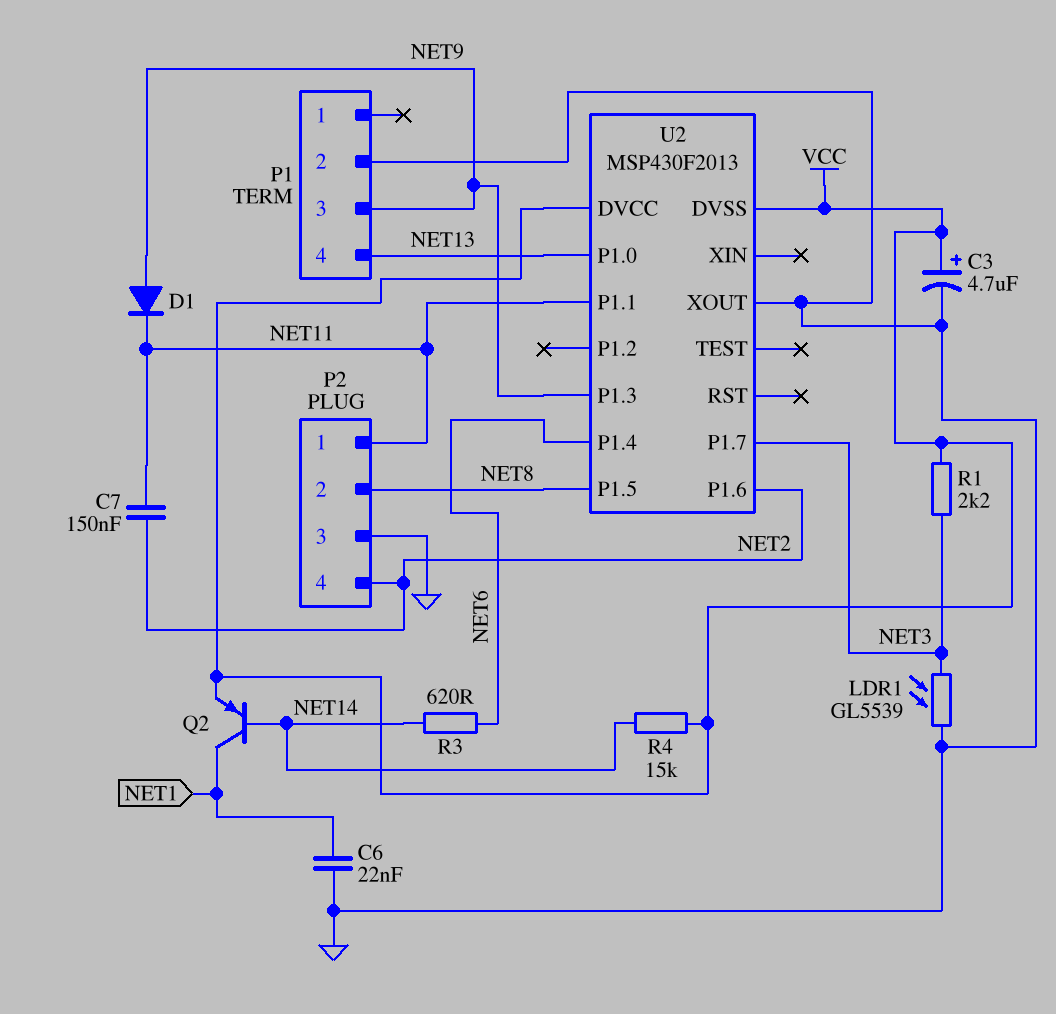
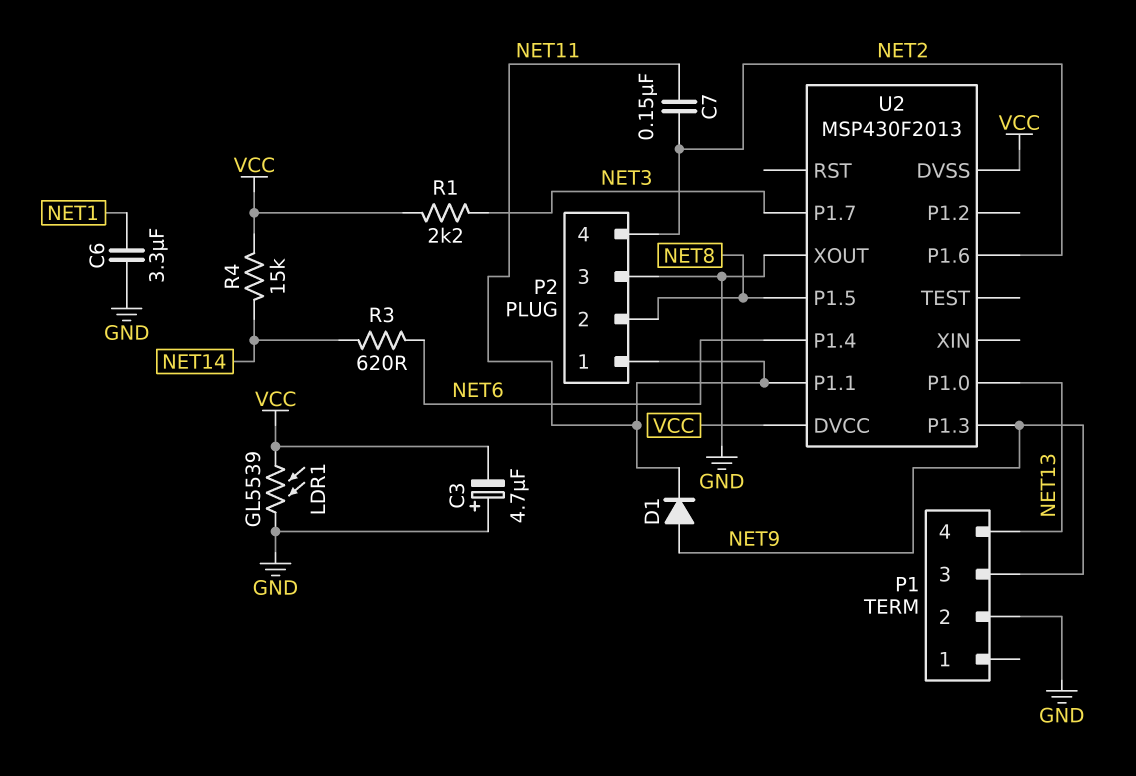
C3: 4.7uF (plus VCC, minus GND) -> 4.7uF (plus GND, minus VCC)
C6: 22nF (GND, NET1) -> 3.3uF (GND, NET1)
LDR1: GL5539 (GND, NET3) -> GL5539 (GND, VCC)
Q2: PNP (B NET14, C NET1, E VCC) -> none

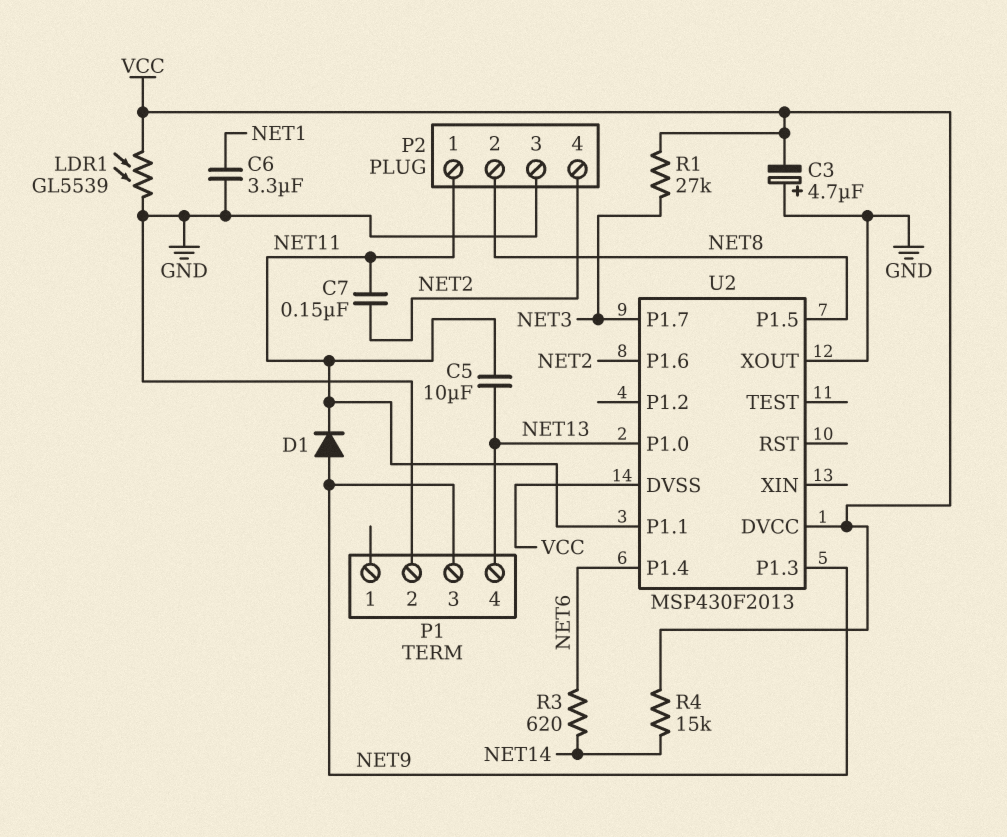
C5: none -> 10uF (NET11, NET13)
R1: 2.2k (NET3, VCC) -> 27k (NET3, VCC)

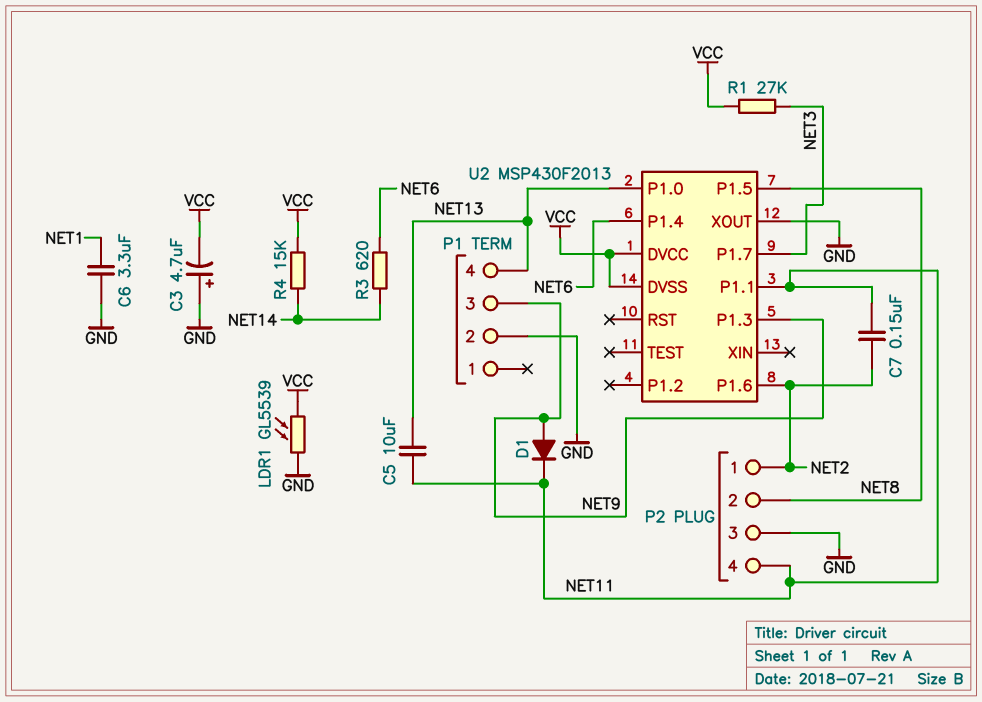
P2 pin 1: NET11 -> NET2
P2 pin 4: NET2 -> NET11

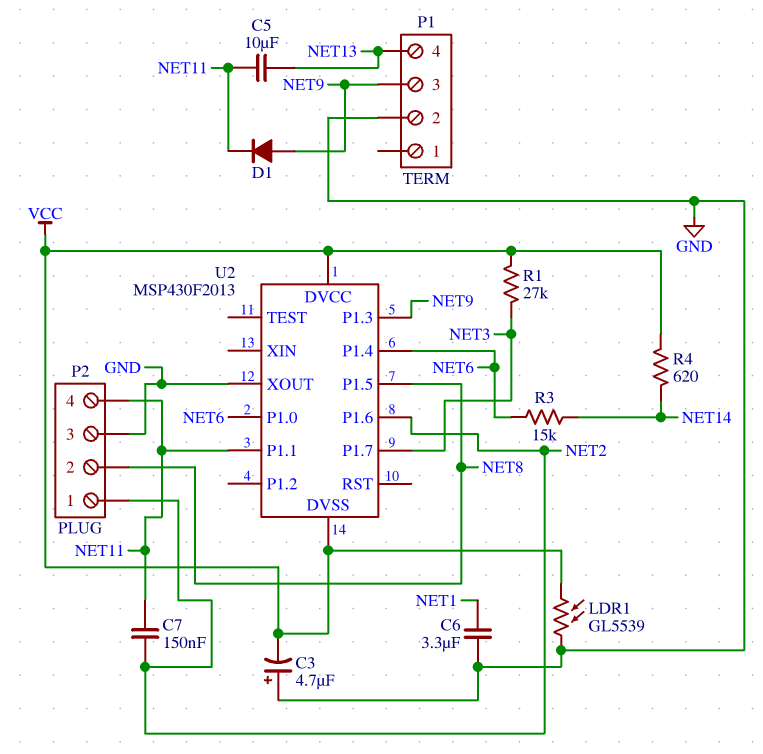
R3: 620 (NET6, NET14) -> 15k (NET6, NET14)
R4: 15k (NET14, VCC) -> 620 (NET14, VCC)
U2 pin P1.0: NET13 -> NET6

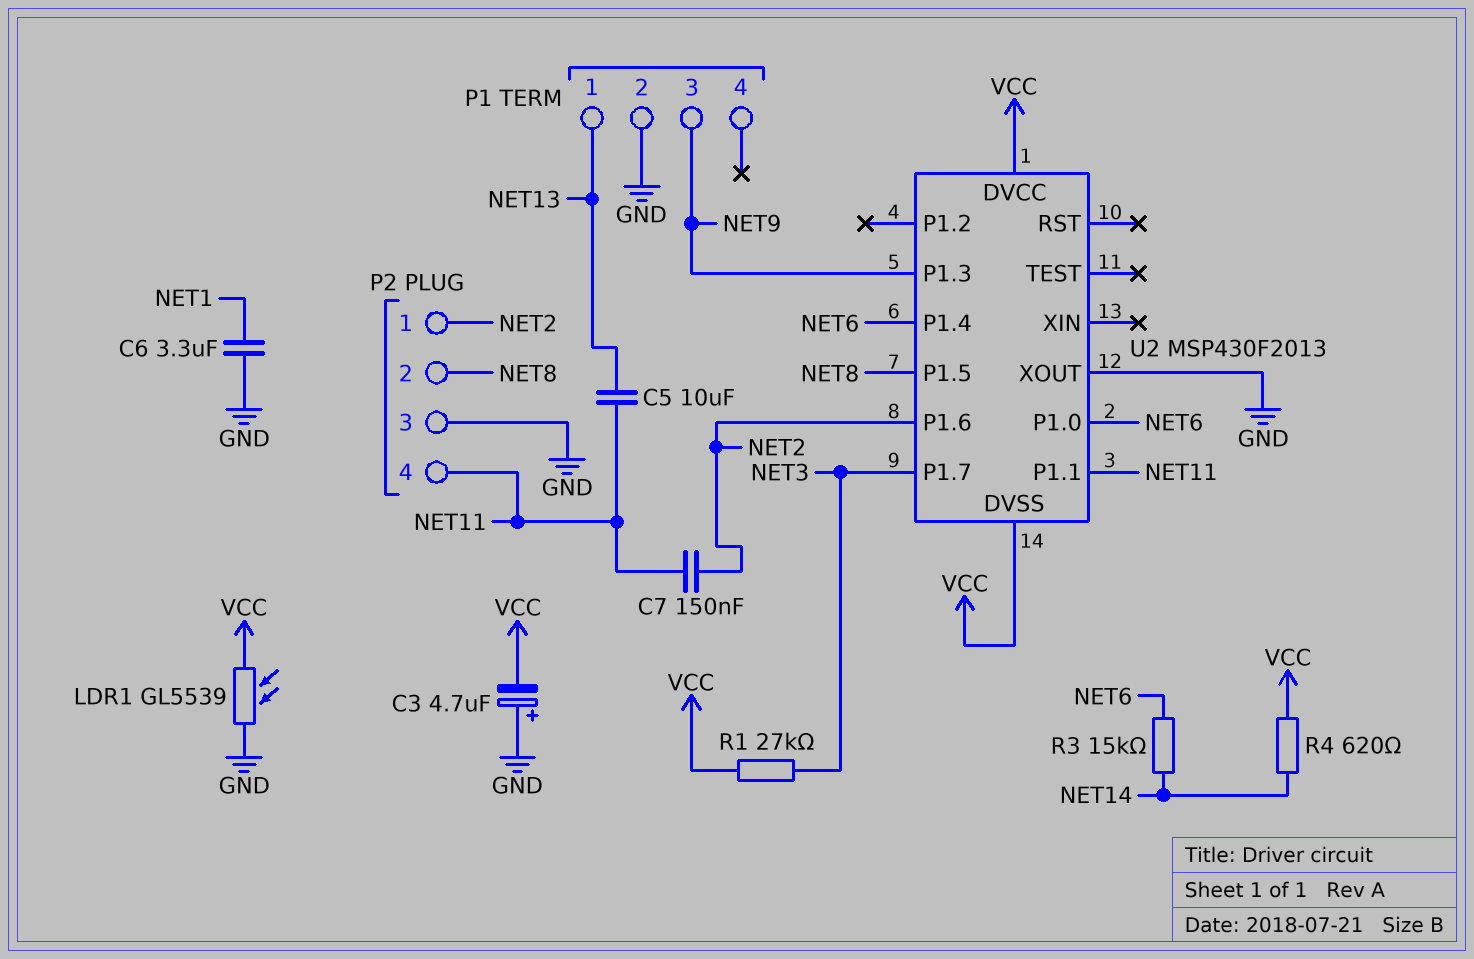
D1: diode (A NET9, K NET11) -> none
P1 pin 1: none -> NET13
P1 pin 4: NET13 -> none

